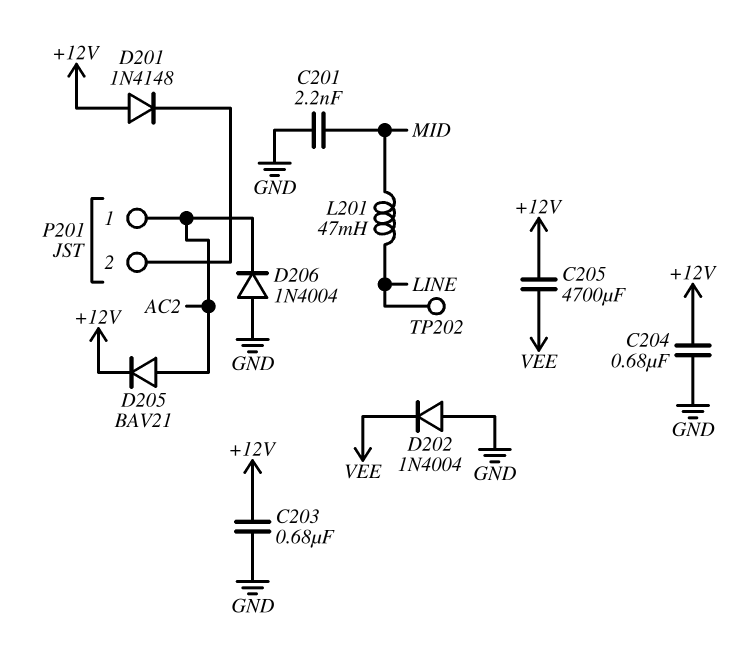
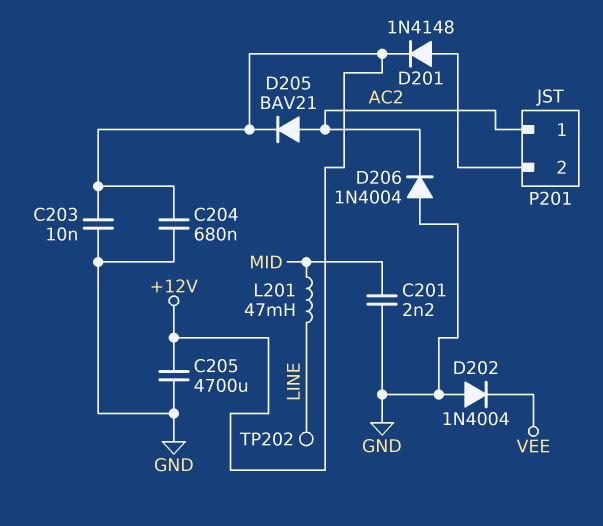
C203: 680nF (+12V, GND) -> 10nF (+12V, GND)
C205: 4700uF (+12V, VEE) -> 4700uF (+12V, GND)
D201: diode 1N4148 (A +12V, K P201/2) -> diode 1N4148 (A P201/2, K +12V)

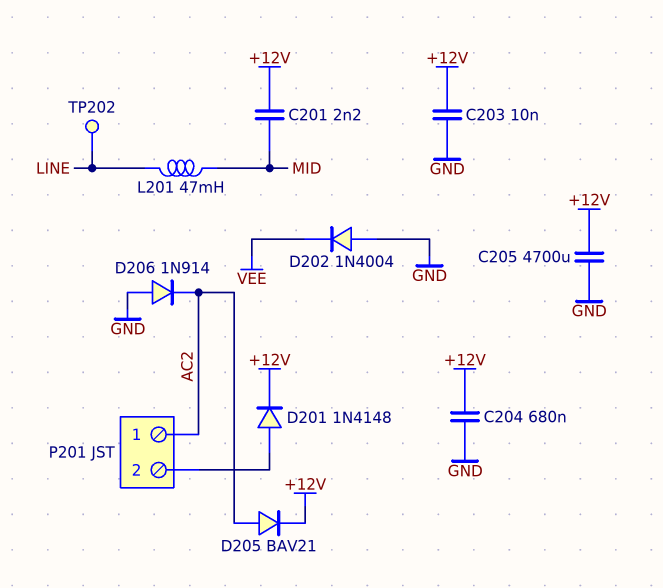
C201: 2.2nF (GND, MID) -> 2.2nF (+12V, MID)
D206: diode 1N4004 (A GND, K AC2) -> diode 1N914 (A GND, K AC2)

